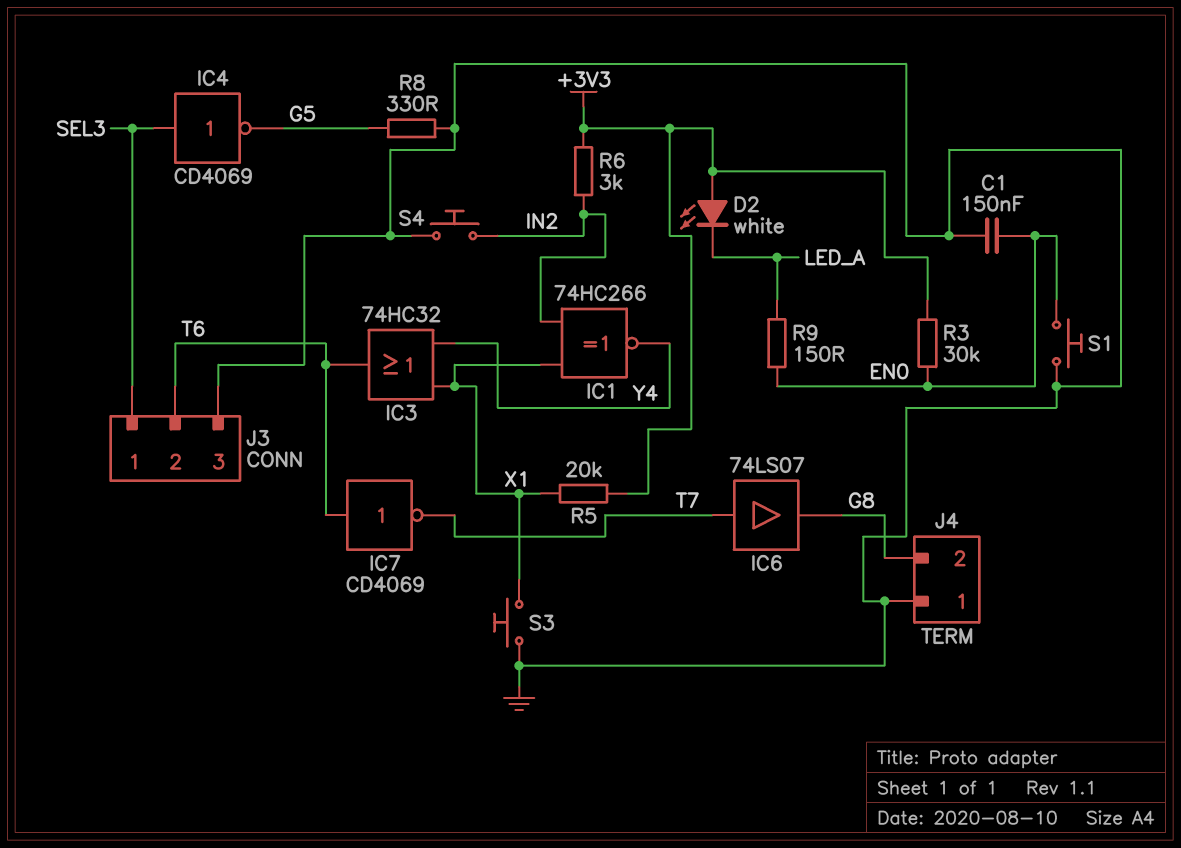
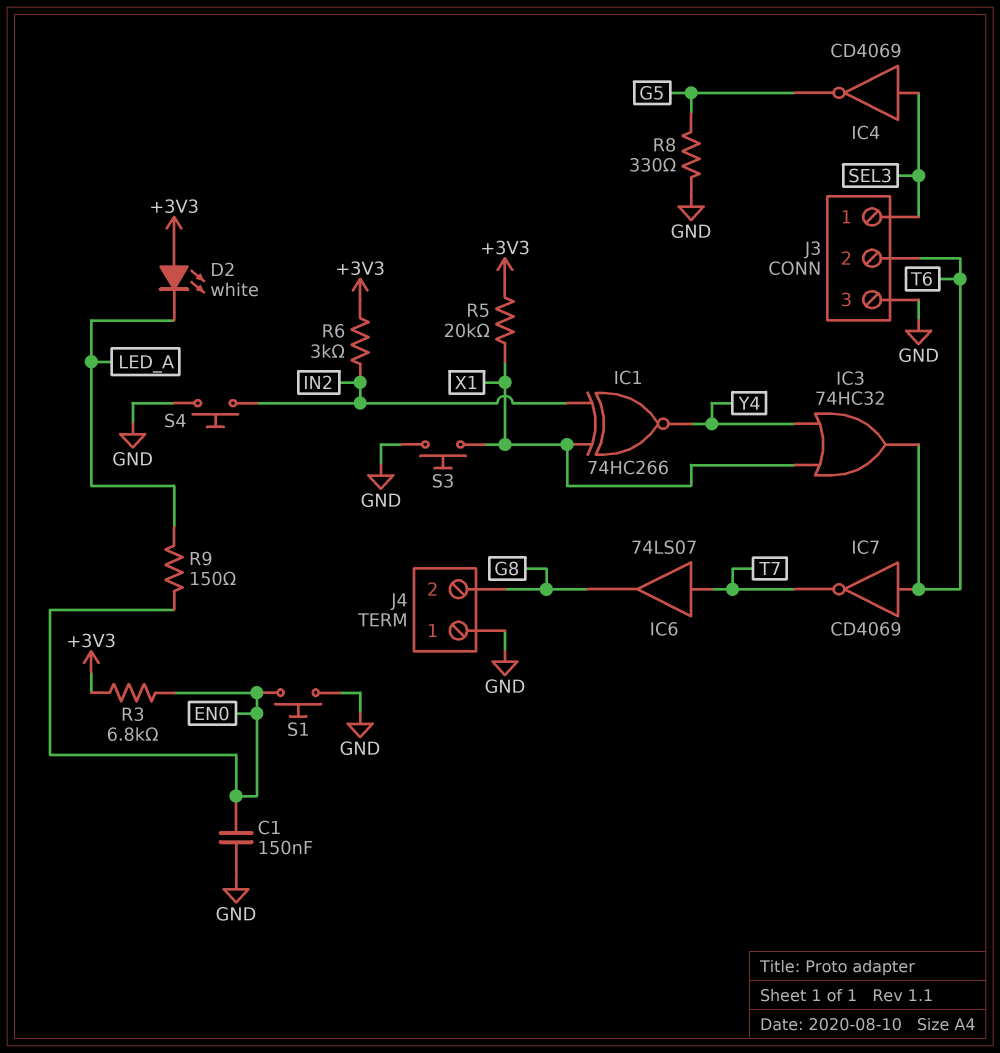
R3: 30k (+3V3, EN0) -> 6.8k (+3V3, EN0)

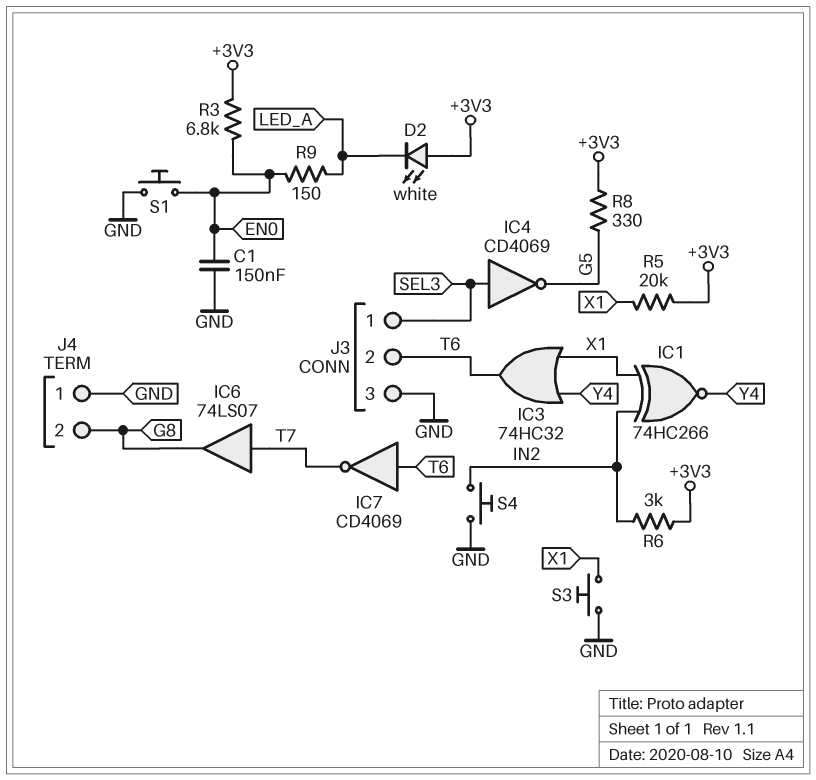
R8: 330 (G5, GND) -> 330 (+3V3, G5)

